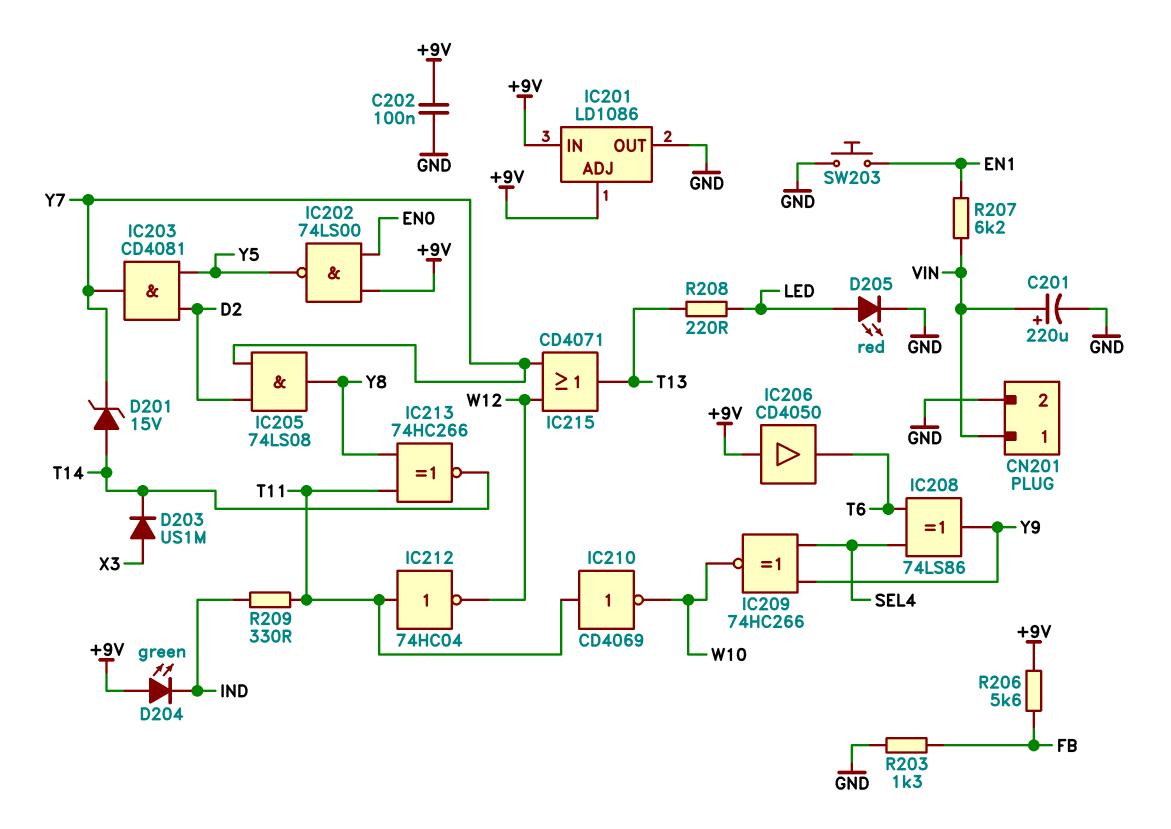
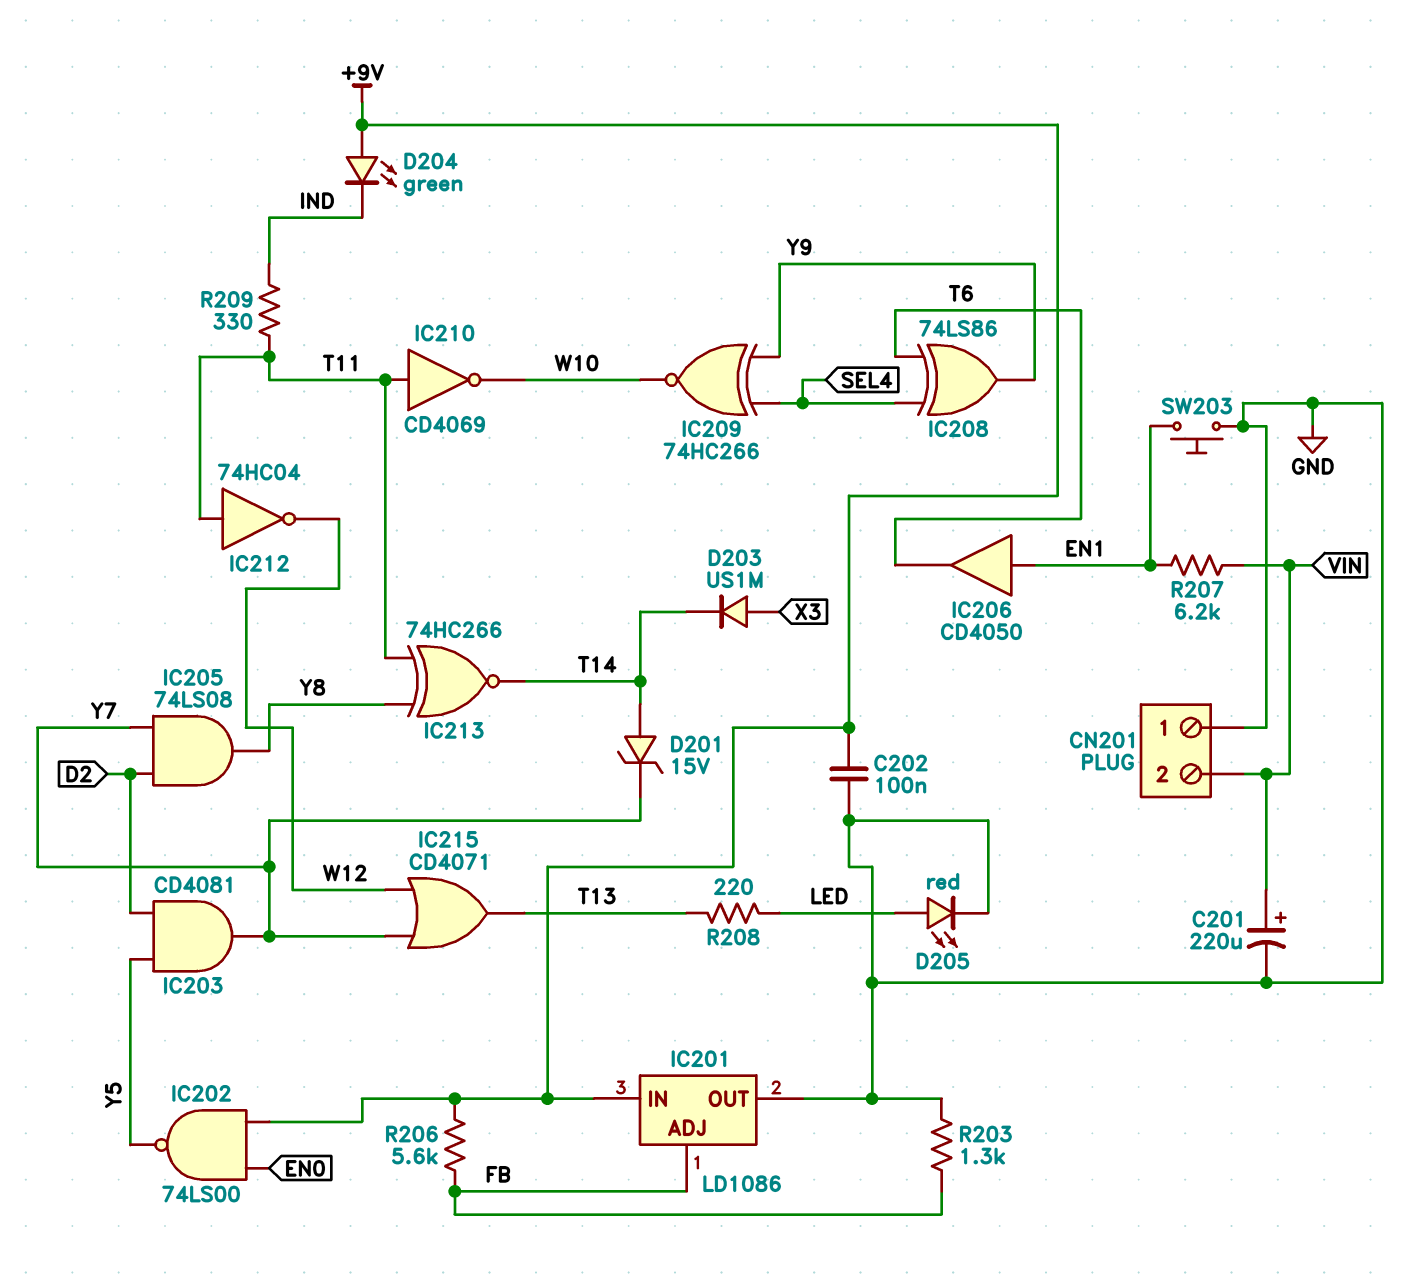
CN201 pin 1: VIN -> GND
CN201 pin 2: GND -> VIN
IC201 pin ADJ: +9V -> FB
IC206: buffer CD4050 (in +9V, out T6) -> buffer CD4050 (in EN1, out T6)

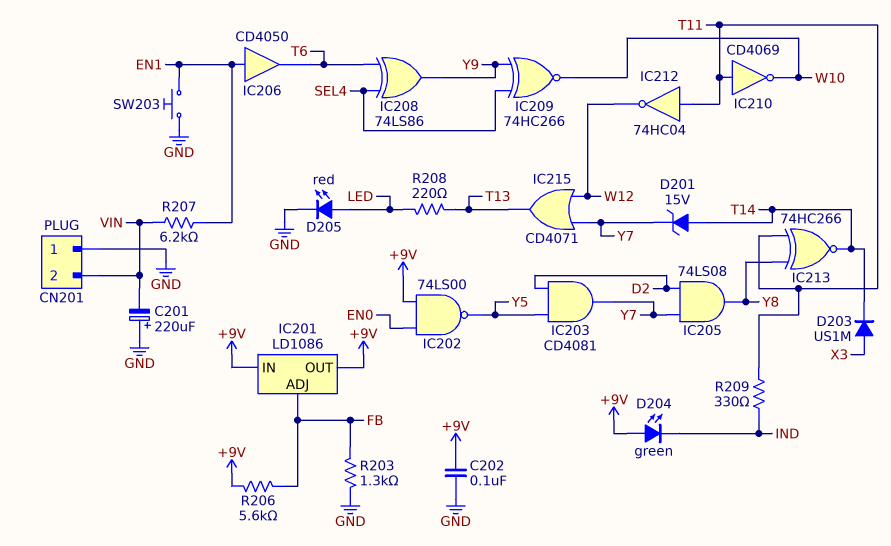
C201: 220uF (plus VIN, minus GND) -> 220uF (plus GND, minus VIN)
IC201 pin OUT: GND -> +9V

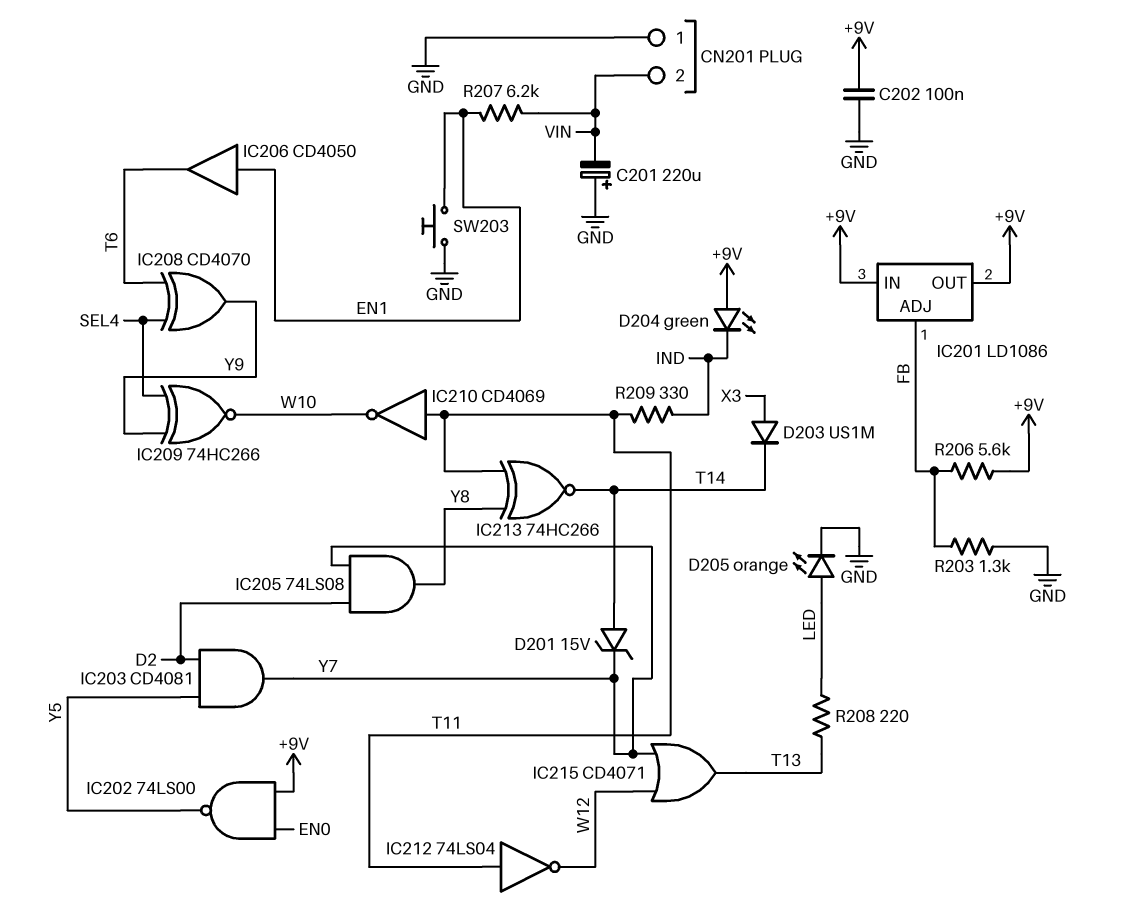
D205: LED red (A LED, K GND) -> LED orange (A LED, K GND)
IC208: XOR 74LS86 (in SEL4, in T6, out Y9) -> XOR CD4070 (in SEL4, in T6, out Y9)
IC212: NOT 74HC04 (in T11, out W12) -> NOT 74LS04 (in T11, out W12)

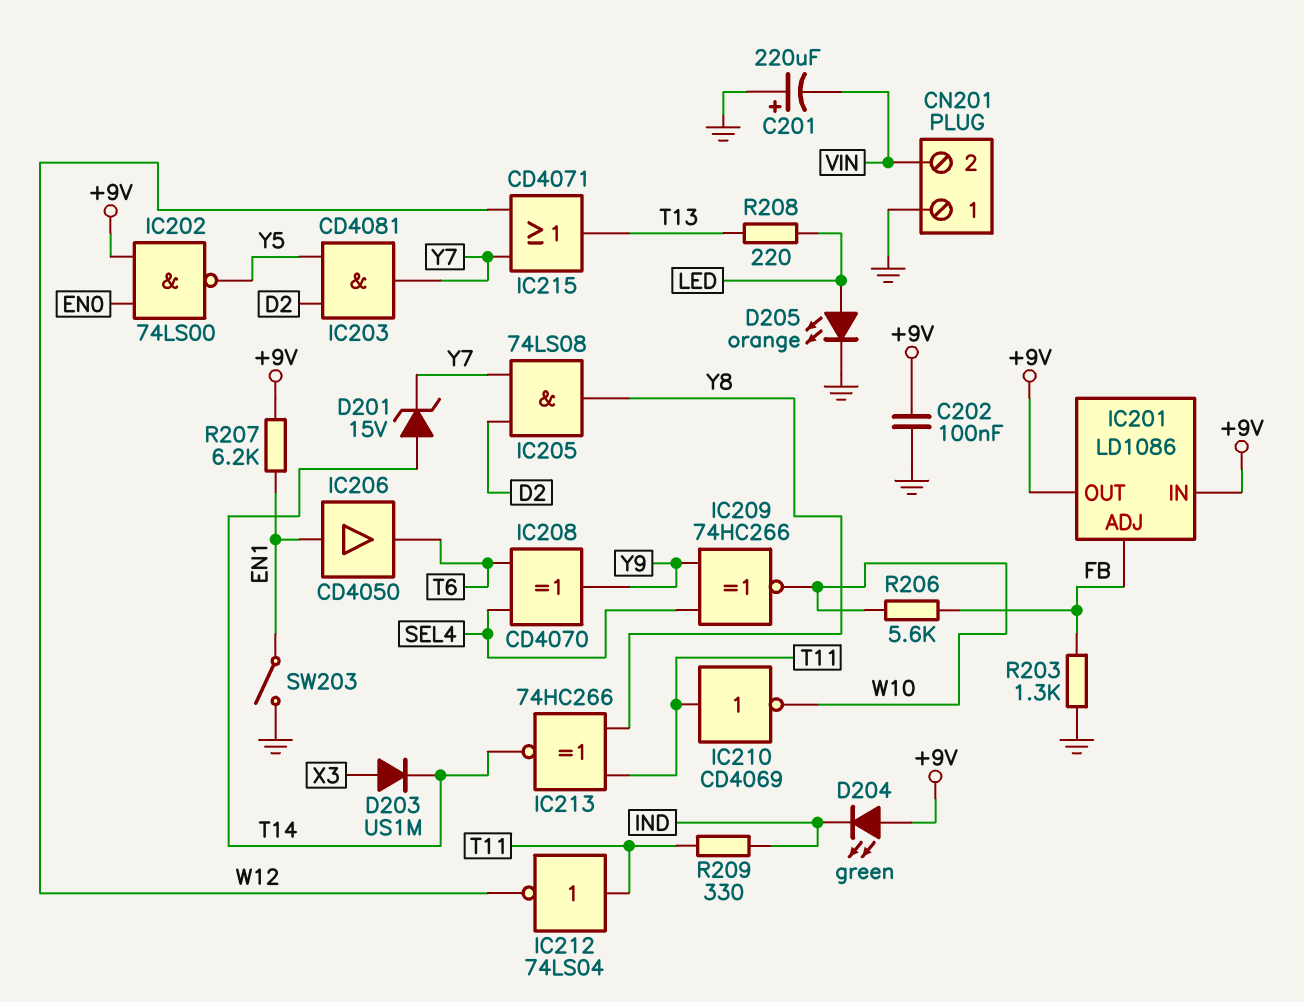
R206: 5.6k (+9V, FB) -> 5.6k (FB, W10)
R207: 6.2k (EN1, VIN) -> 6.2k (+9V, EN1)
SW203: button (EN1, GND) -> switch (EN1, GND)

